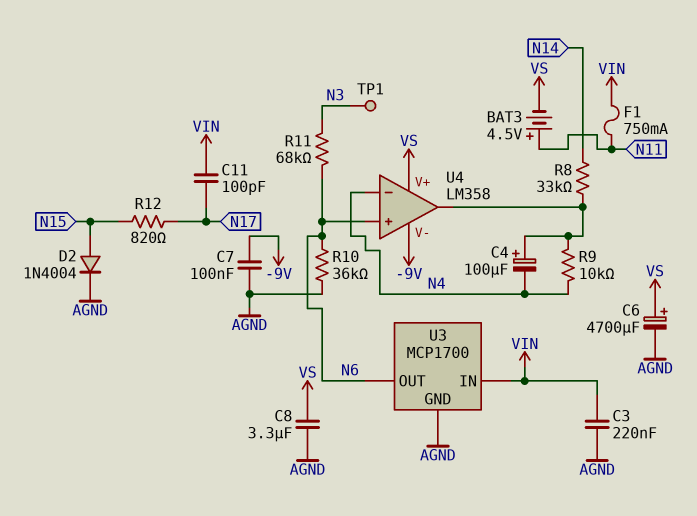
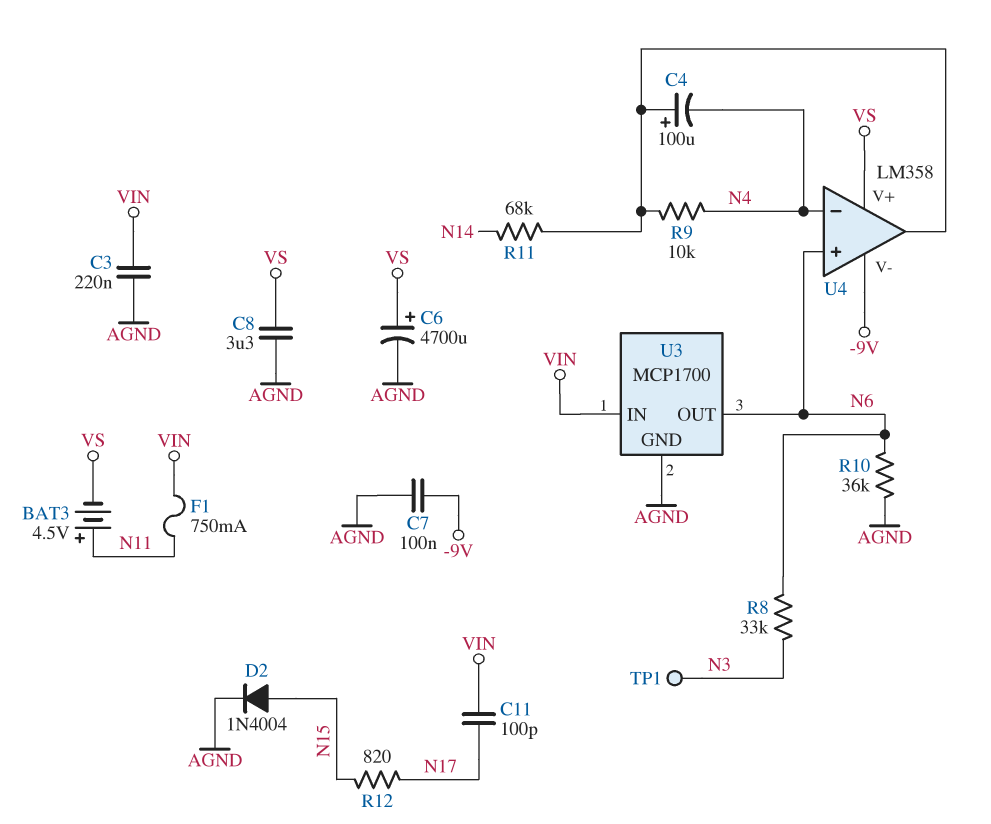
R8: 33k (N14, U4/out) -> 33k (N3, N6)
R11: 68k (N3, N6) -> 68k (N14, U4/out)

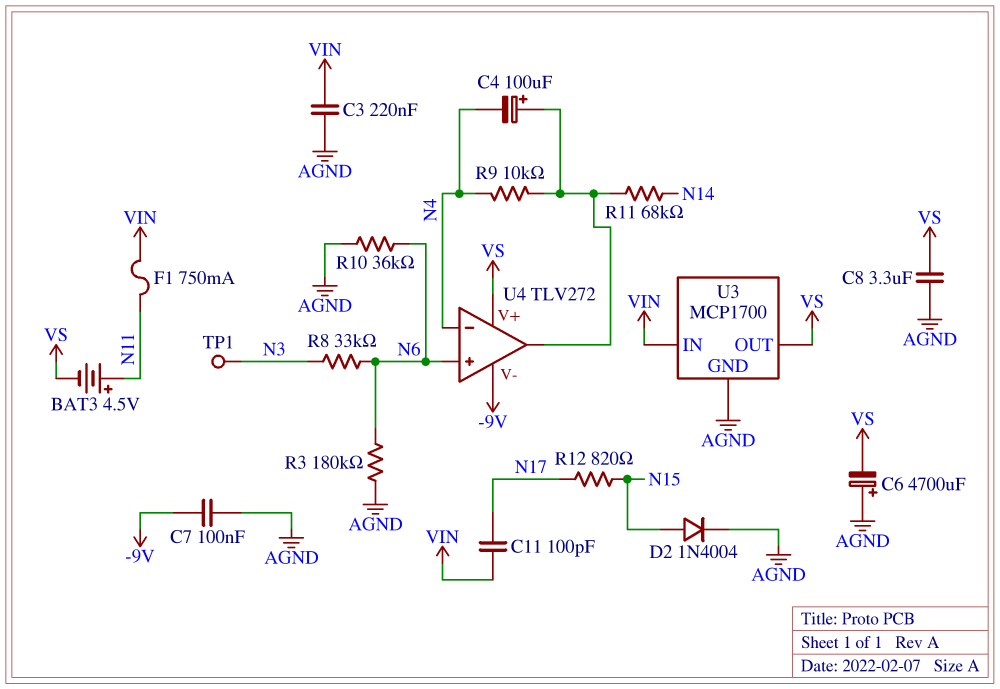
C6: 4700uF (plus VS, minus AGND) -> 4700uF (plus AGND, minus VS)
R3: none -> 180k (AGND, N6)
U3 pin OUT: N6 -> VS
U4: LM358 -> TLV272

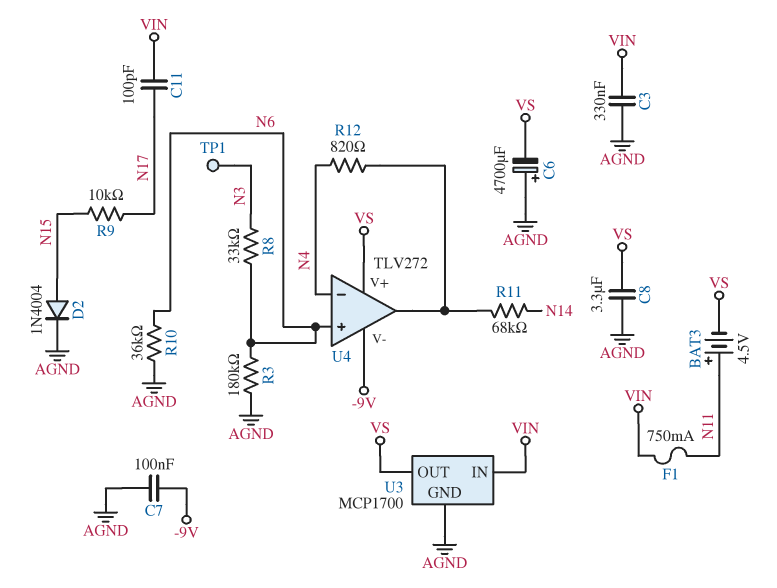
C3: 220nF (AGND, VIN) -> 330nF (AGND, VIN)
C4: 100uF (plus U4/out, minus N4) -> none
R9: 10k (N4, U4/out) -> 10k (N15, N17)
R12: 820 (N15, N17) -> 820 (N4, U4/out)

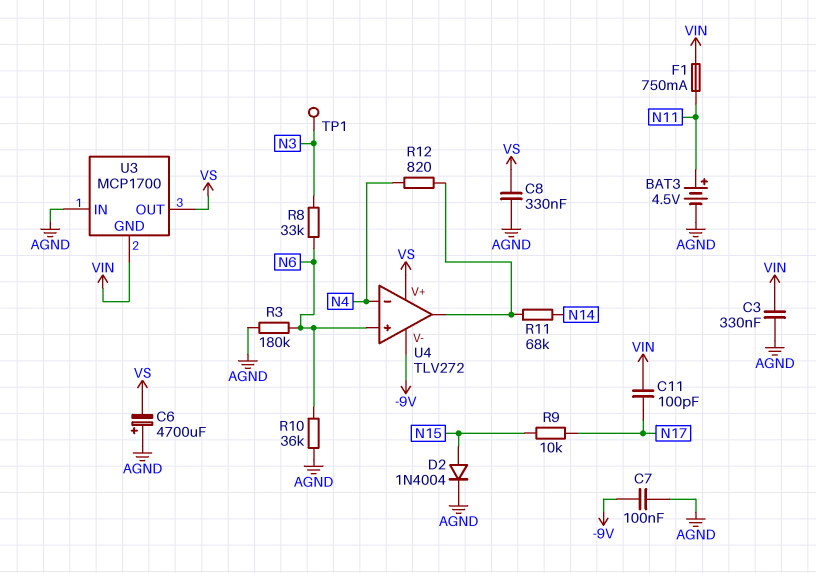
BAT3: 4.5V (plus N11, minus VS) -> 4.5V (plus N11, minus AGND)
C8: 3.3uF (AGND, VS) -> 330nF (AGND, VS)
U3 pin GND: AGND -> VIN
U3 pin IN: VIN -> AGND

